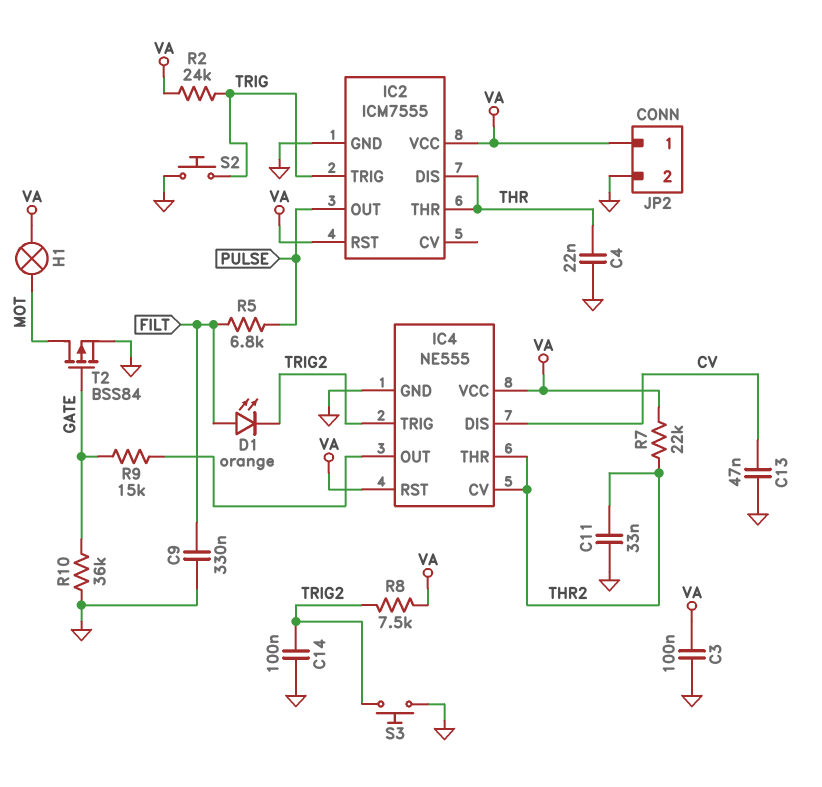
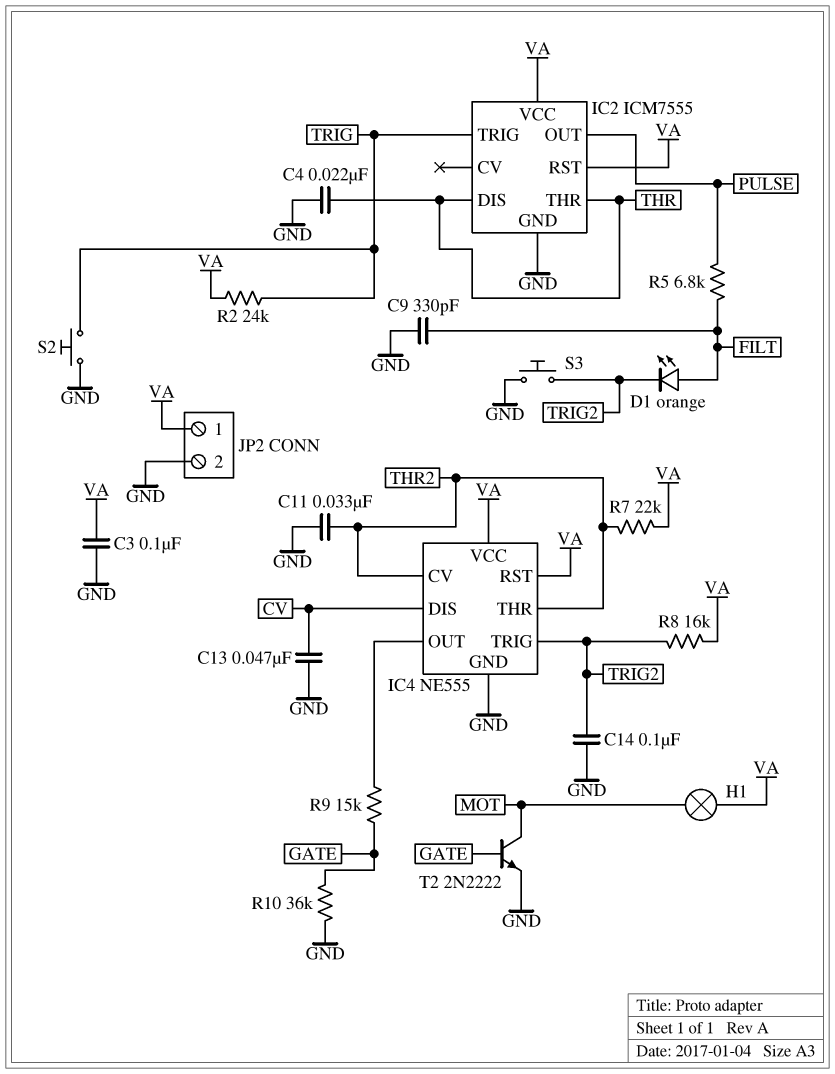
C9: 330nF (FILT, GND) -> 330pF (FILT, GND)
R8: 7.5k (TRIG2, VA) -> 16k (TRIG2, VA)
T2: PMOS BSS84 (G GATE, D MOT, S GND) -> NPN 2N2222 (B GATE, C MOT, E GND)

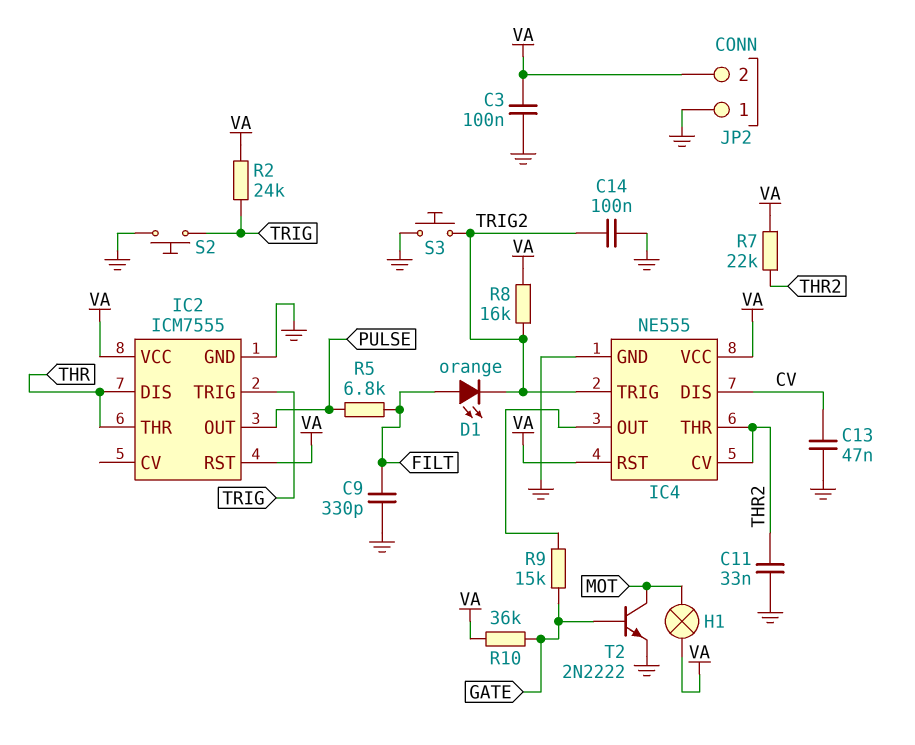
C4: 22nF (GND, THR) -> none
JP2 pin 1: VA -> GND
JP2 pin 2: GND -> VA
R10: 36k (GATE, GND) -> 36k (GATE, VA)

